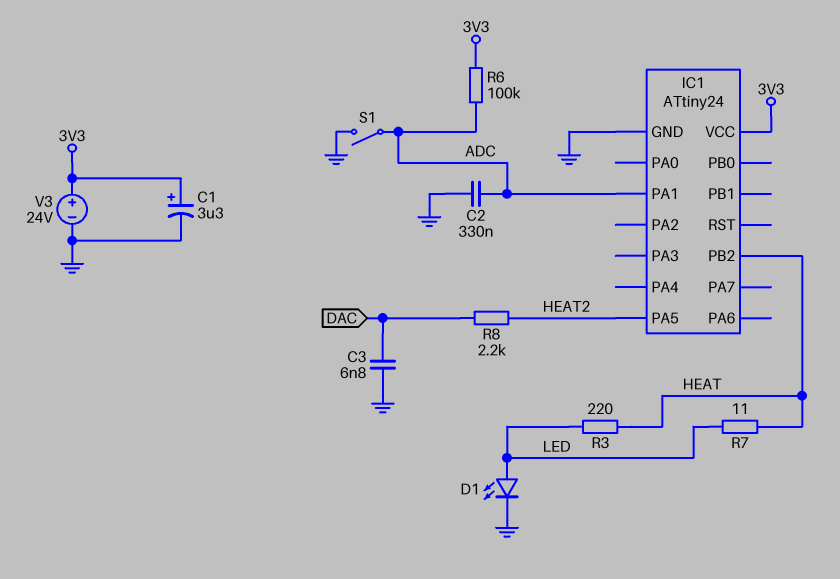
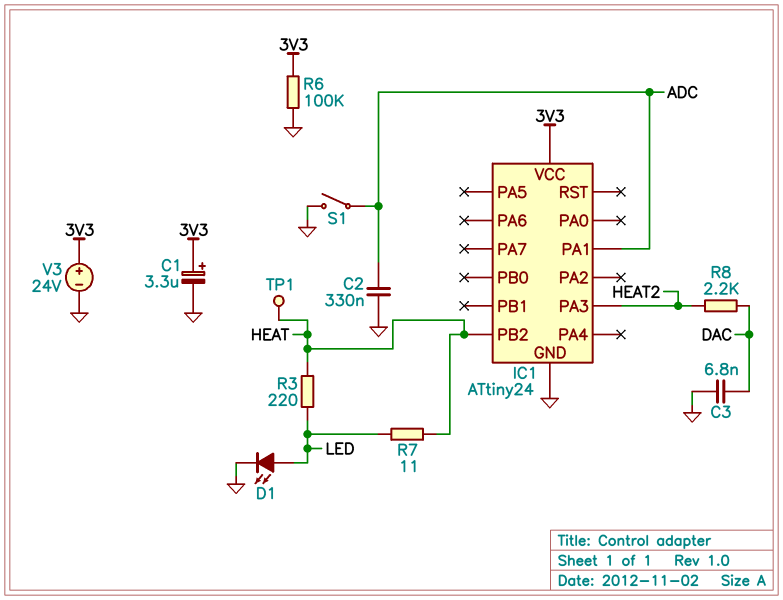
IC1 pin PA3: none -> HEAT2
IC1 pin PA5: HEAT2 -> none
R6: 100k (3V3, ADC) -> 100k (3V3, GND)
TP1: none -> test point (HEAT)

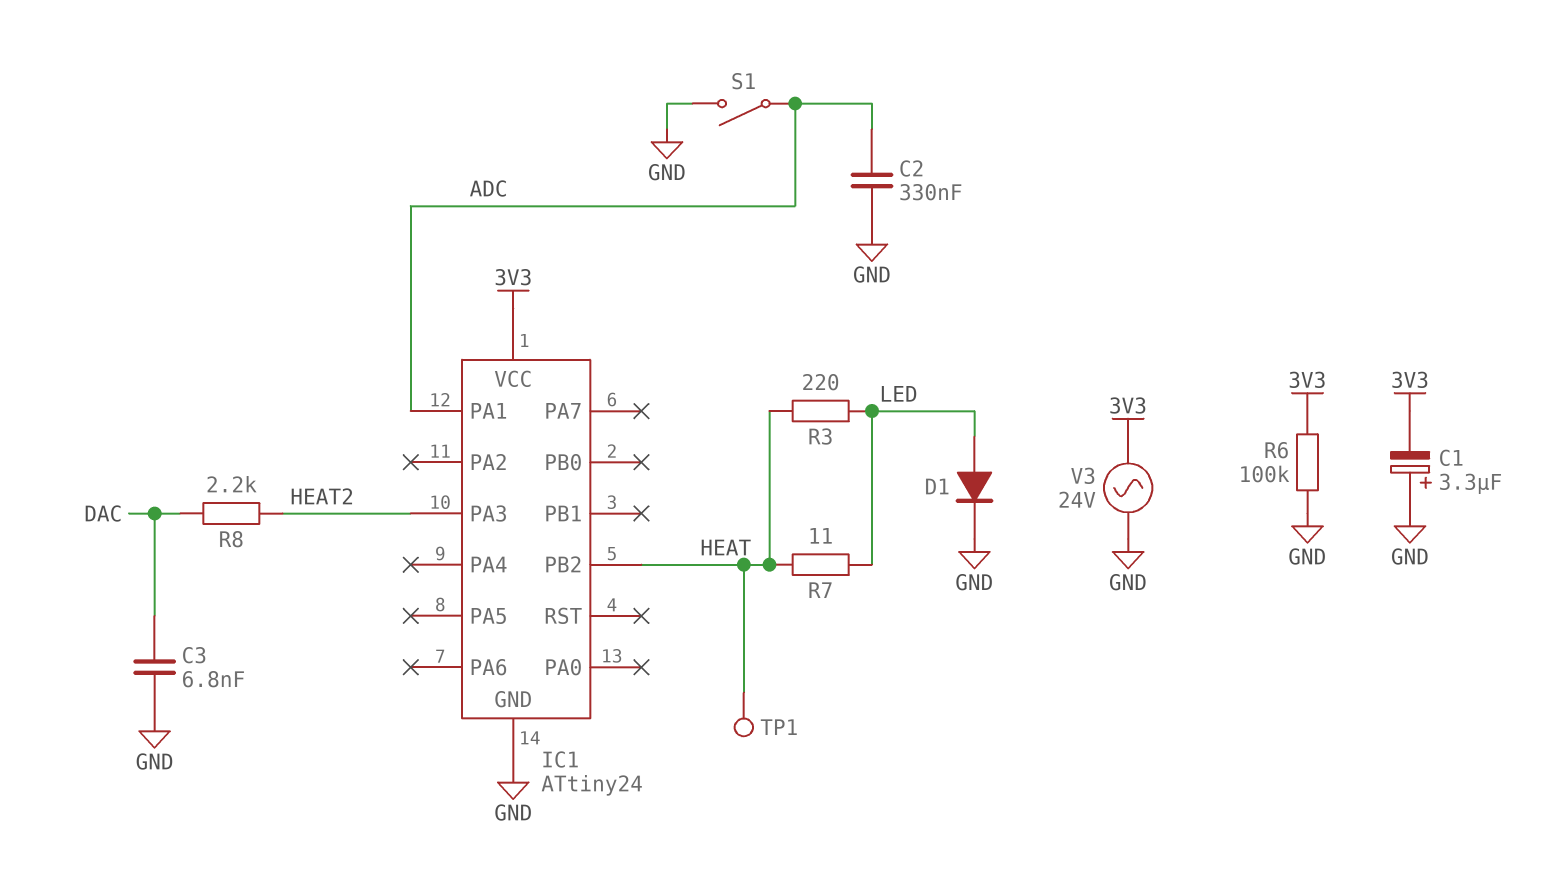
C1: 3.3uF (plus 3V3, minus GND) -> 3.3uF (plus GND, minus 3V3)
D1: LED (A LED, K GND) -> diode (A LED, K GND)
V3: 24V (plus 3V3, minus GND) -> AC 24V (3V3, GND)

